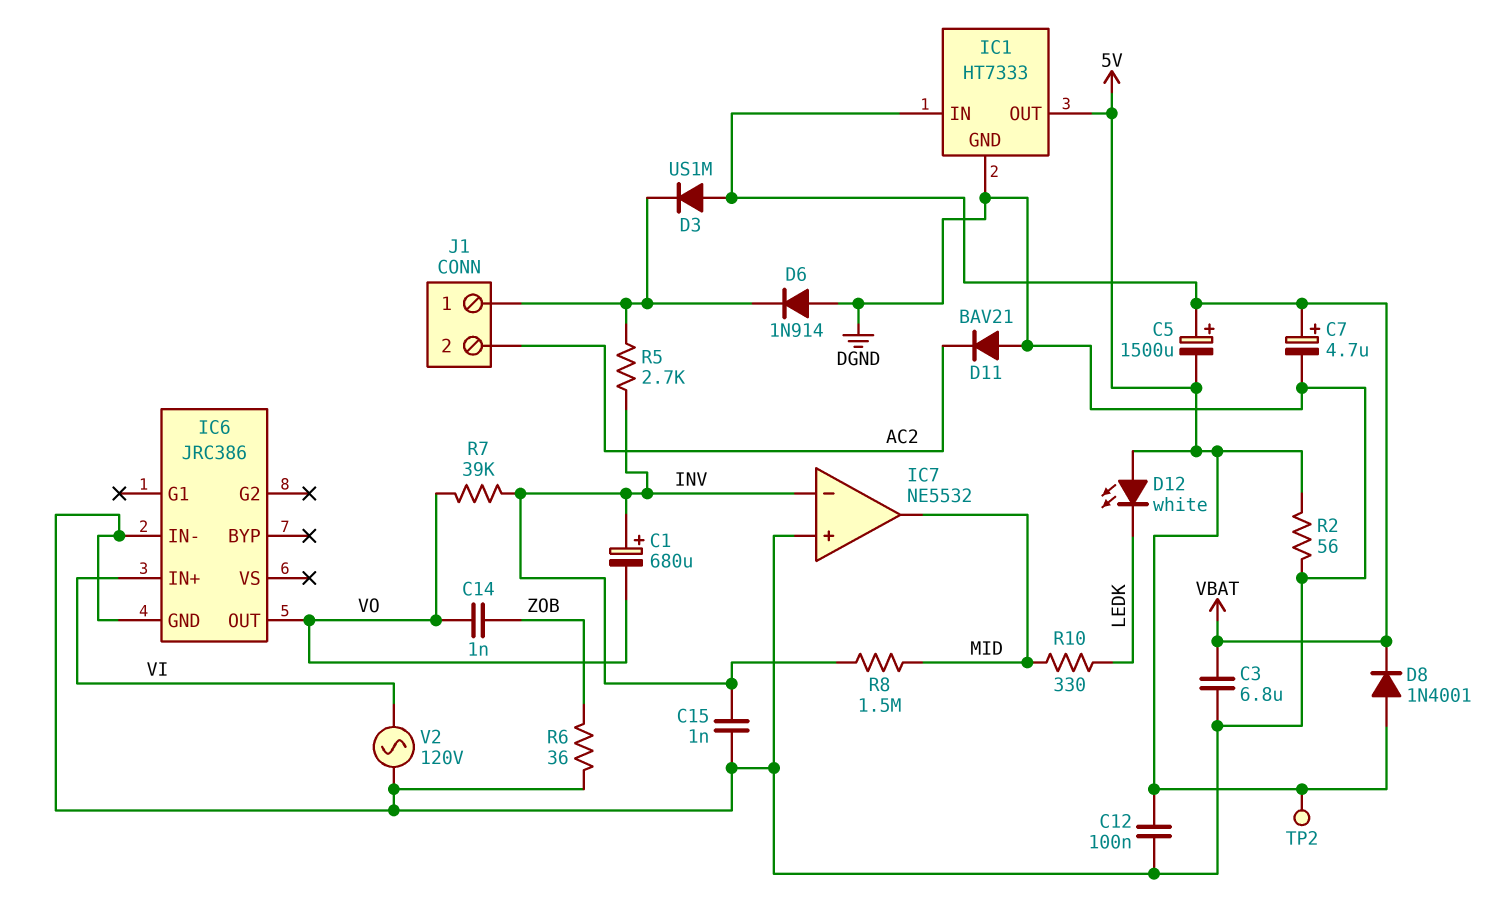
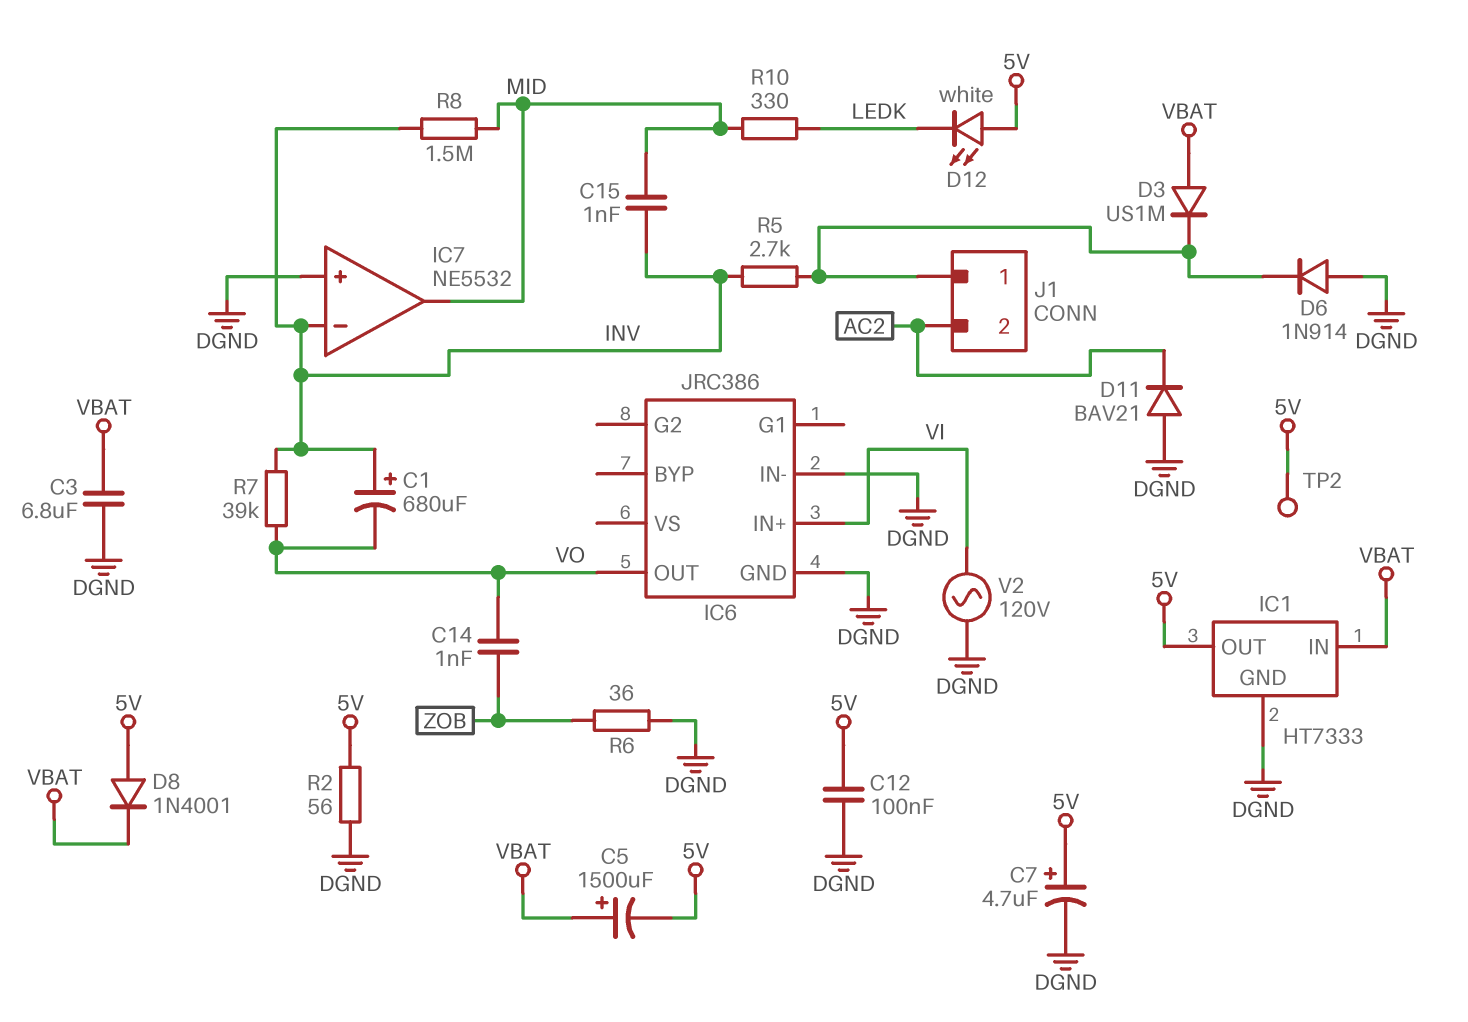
C7: 4.7uF (plus VBAT, minus DGND) -> 4.7uF (plus 5V, minus DGND)
C15: 1nF (DGND, INV) -> 1nF (INV, MID)

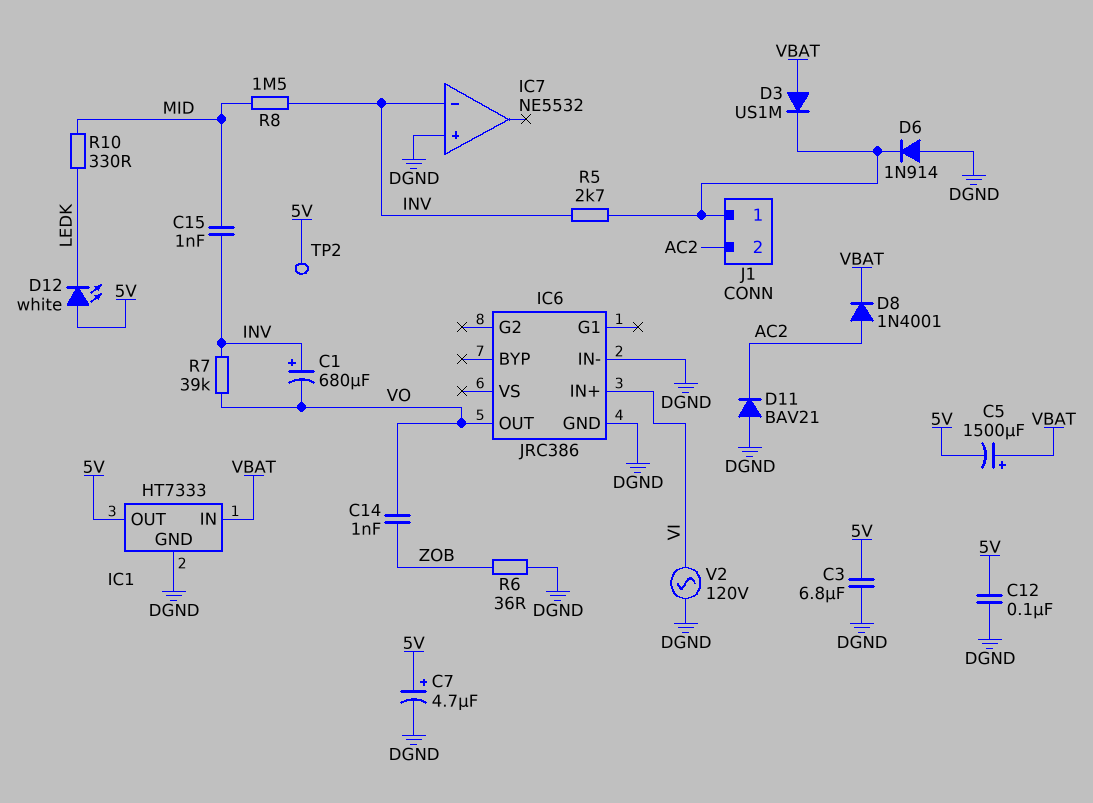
C3: 6.8uF (DGND, VBAT) -> 6.8uF (5V, DGND)
D8: diode 1N4001 (A 5V, K VBAT) -> diode 1N4001 (A AC2, K VBAT)
IC7 pin out: MID -> none
R2: 56 (5V, DGND) -> none

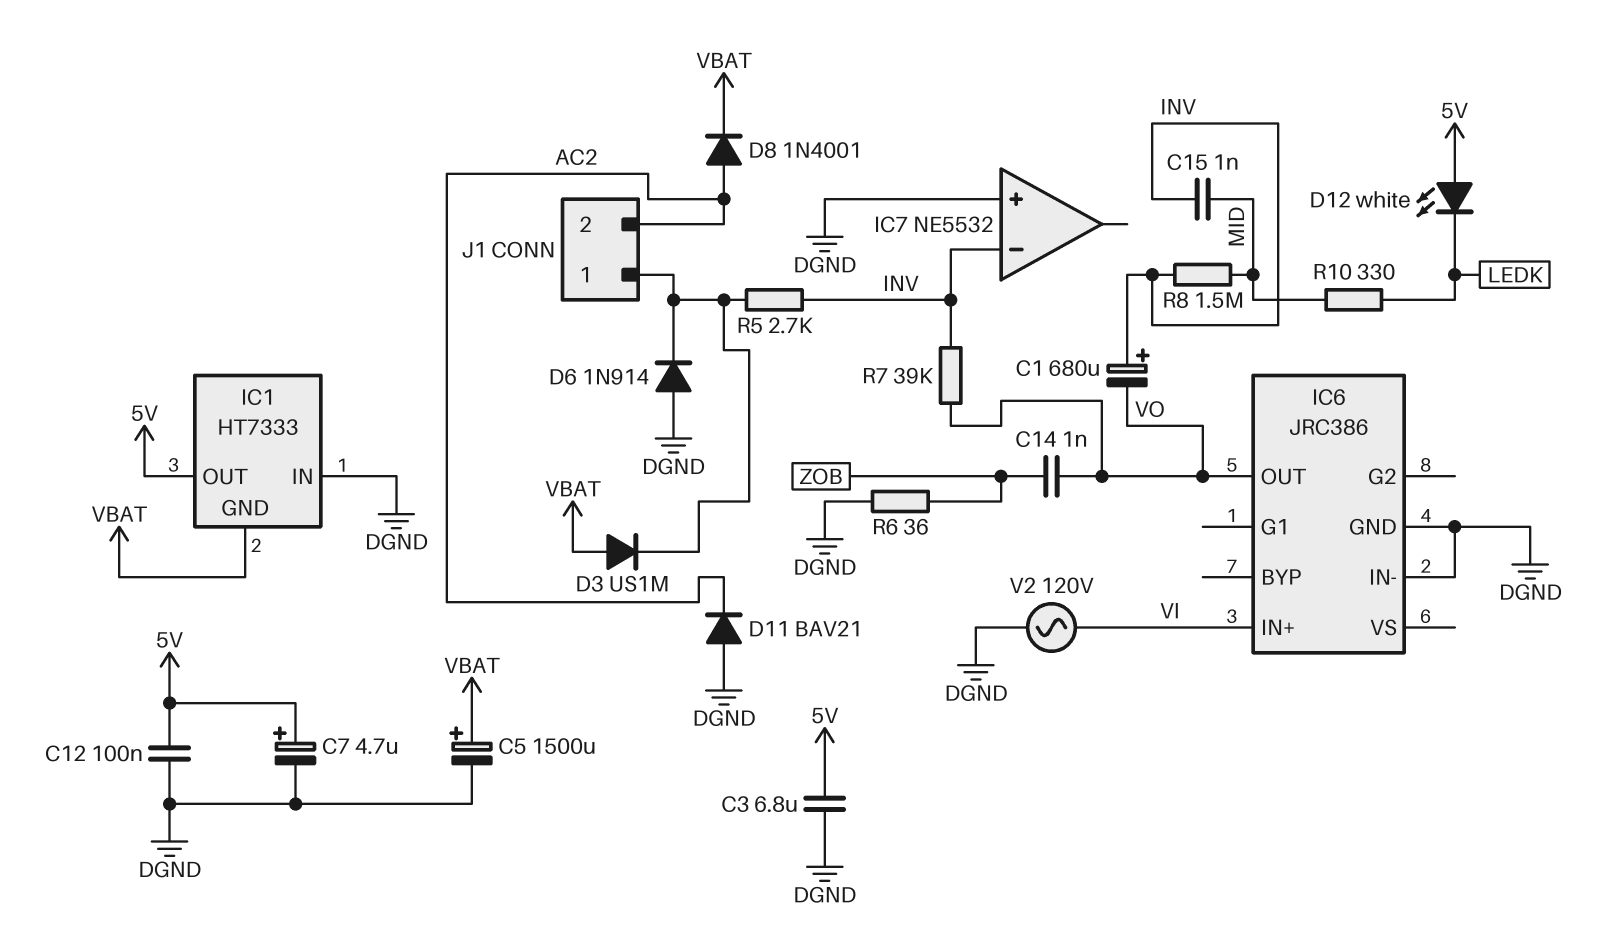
C5: 1500uF (plus VBAT, minus 5V) -> 1500uF (plus VBAT, minus DGND)
IC1 pin GND: DGND -> VBAT
IC1 pin IN: VBAT -> DGND
TP2: test point (5V) -> none

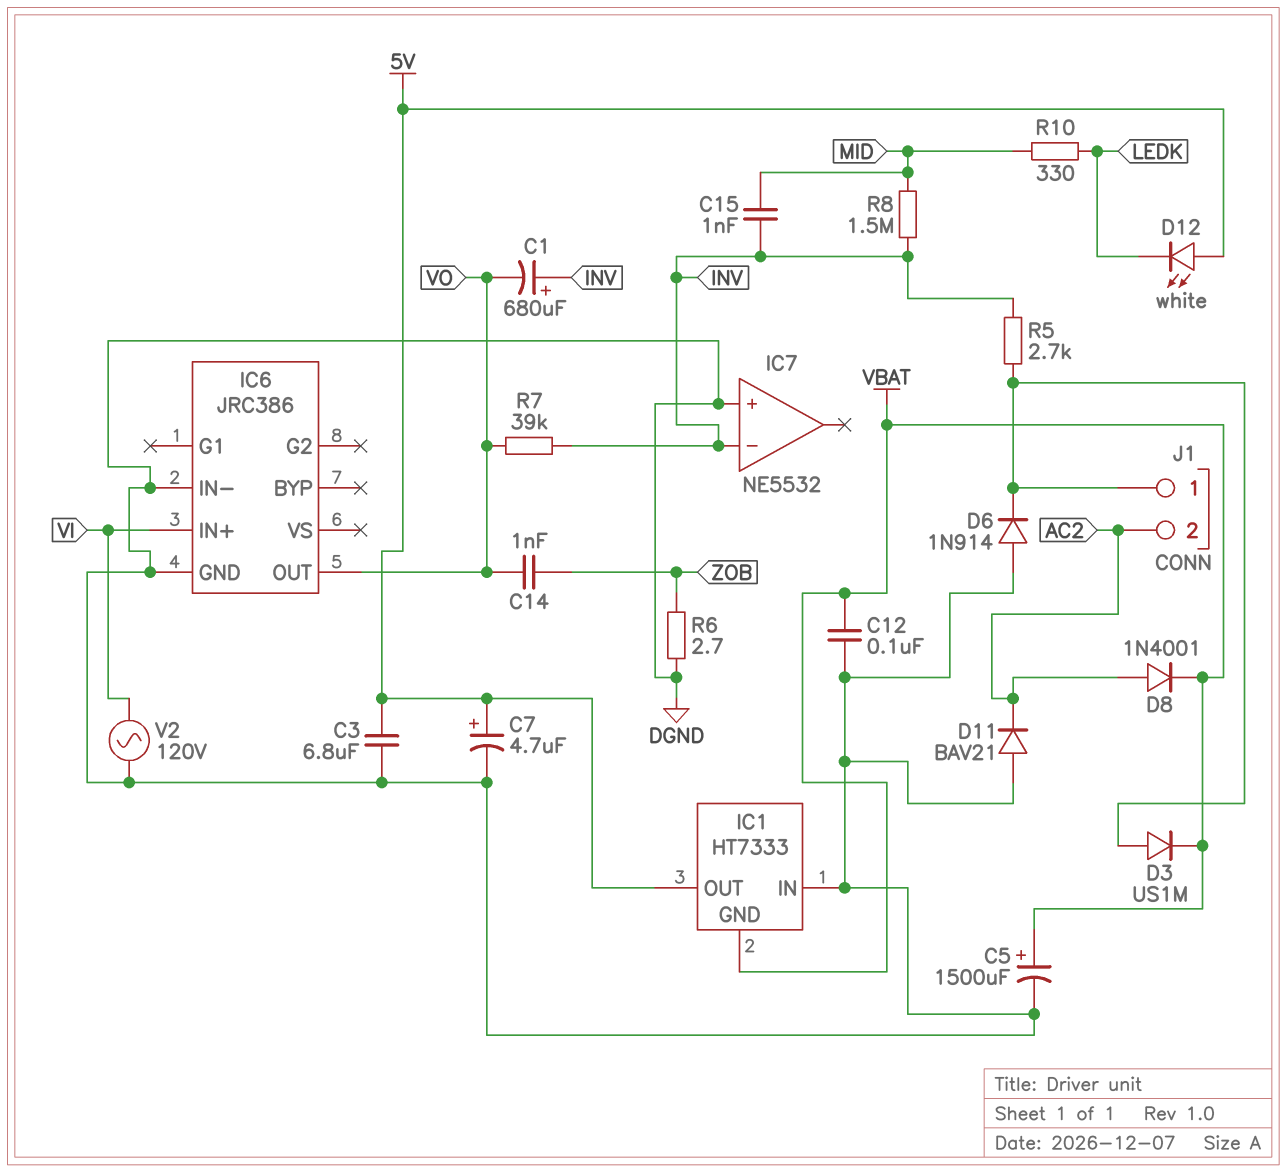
C12: 100nF (5V, DGND) -> 100nF (DGND, VBAT)
D3: diode US1M (A VBAT, K J1/1) -> diode US1M (A J1/1, K VBAT)
R6: 36 (DGND, ZOB) -> 2.7 (DGND, ZOB)

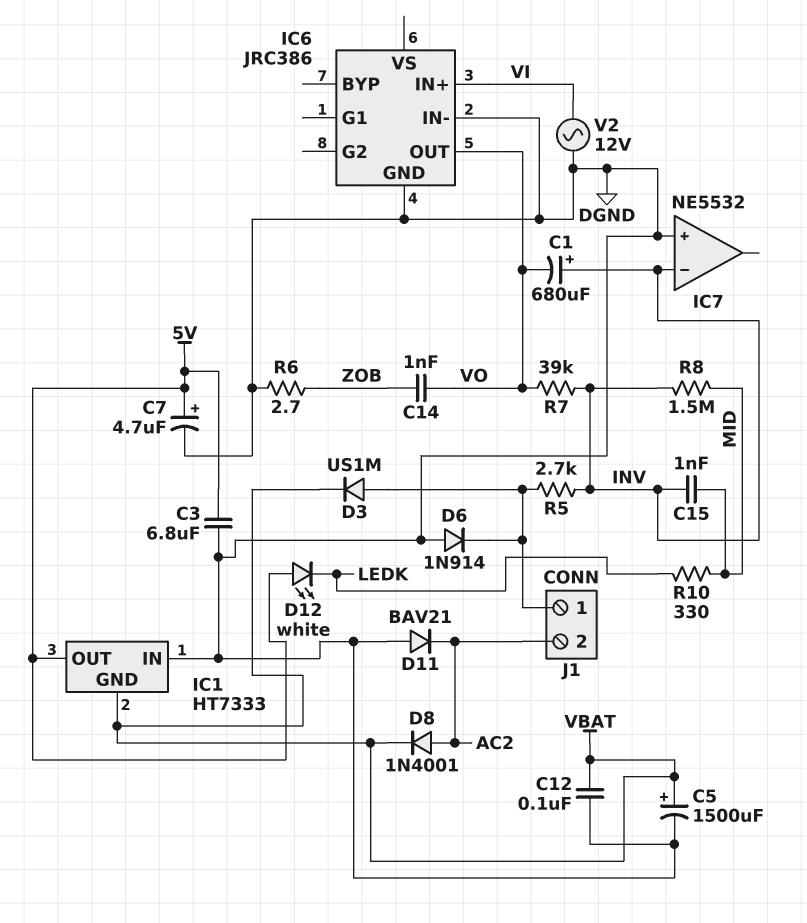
V2: AC 120V (DGND, VI) -> AC 12V (DGND, VI)

